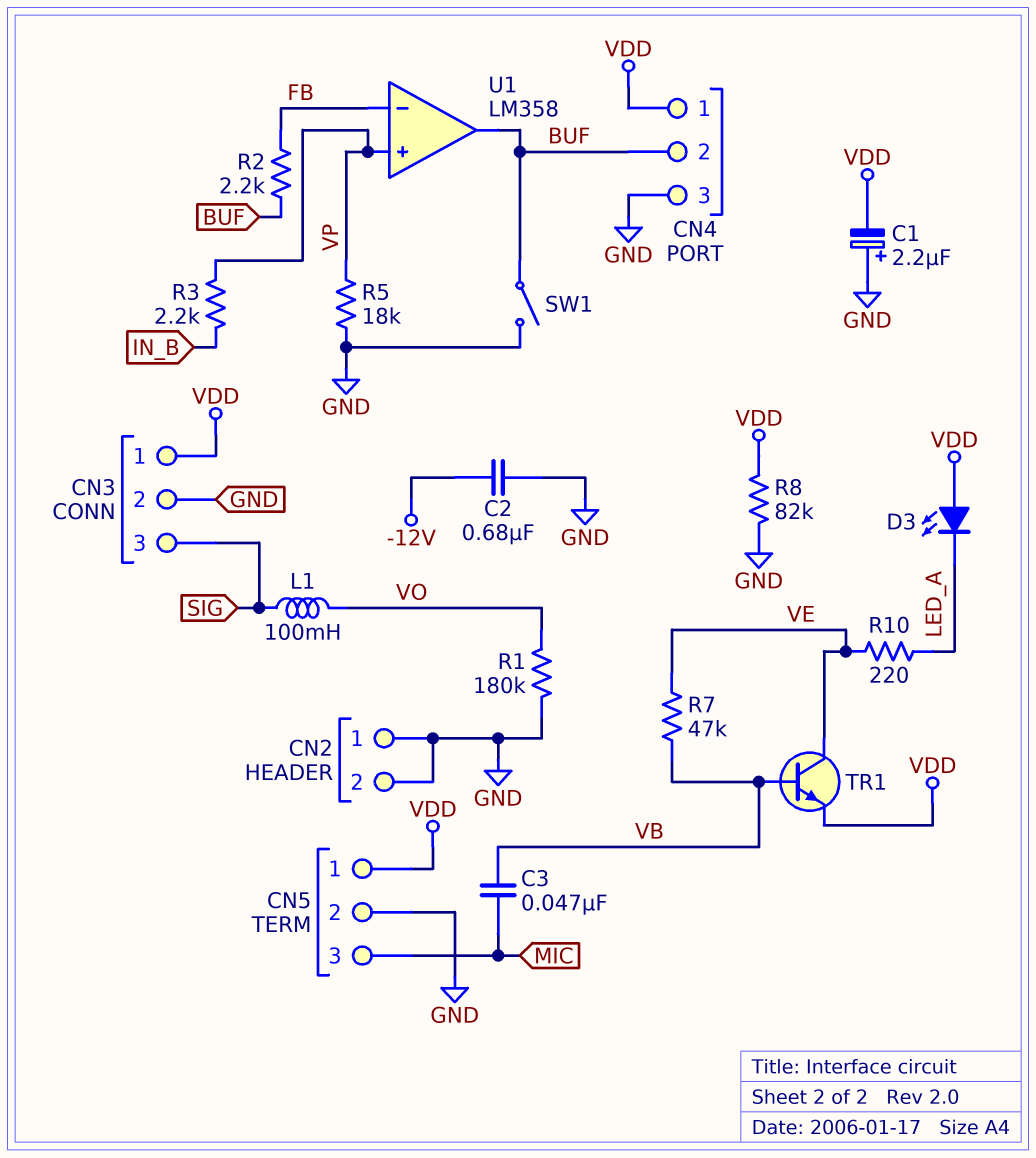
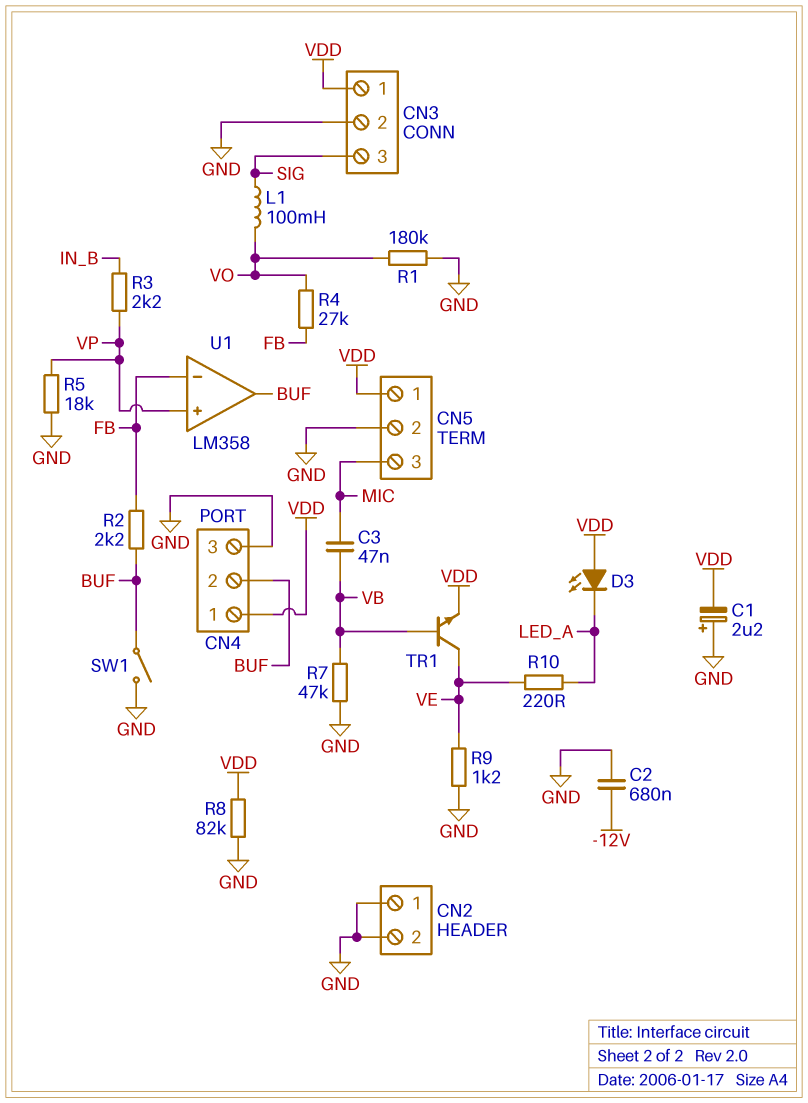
R4: none -> 27k (FB, VO)
R7: 47k (VB, VE) -> 47k (GND, VB)
R9: none -> 1.2k (GND, VE)

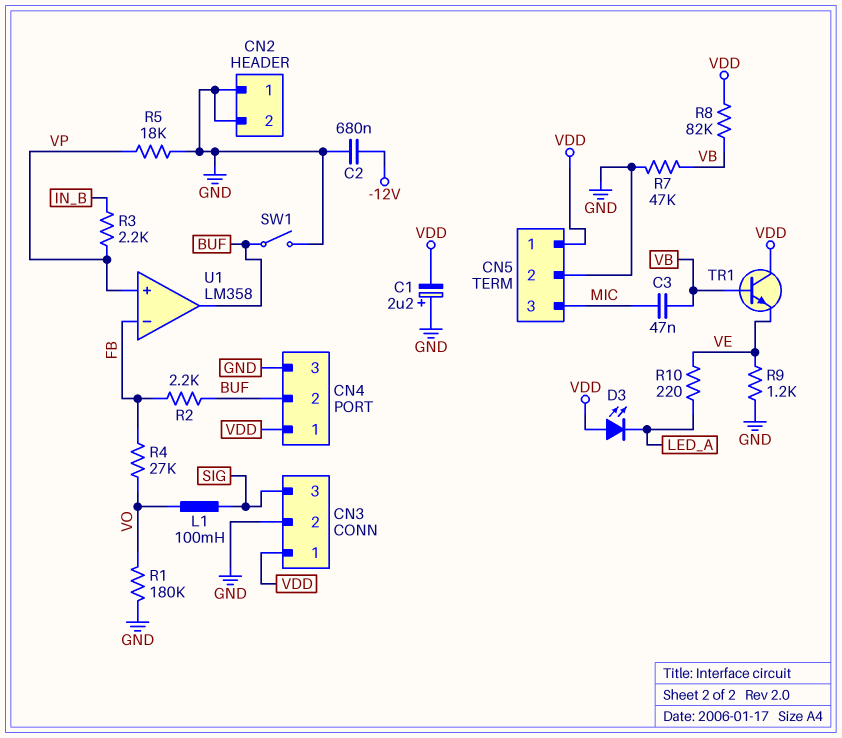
R8: 82k (GND, VDD) -> 82k (VB, VDD)
TR1: NPN (B VB, C VE, E VDD) -> NPN (B VB, C VDD, E VE)

